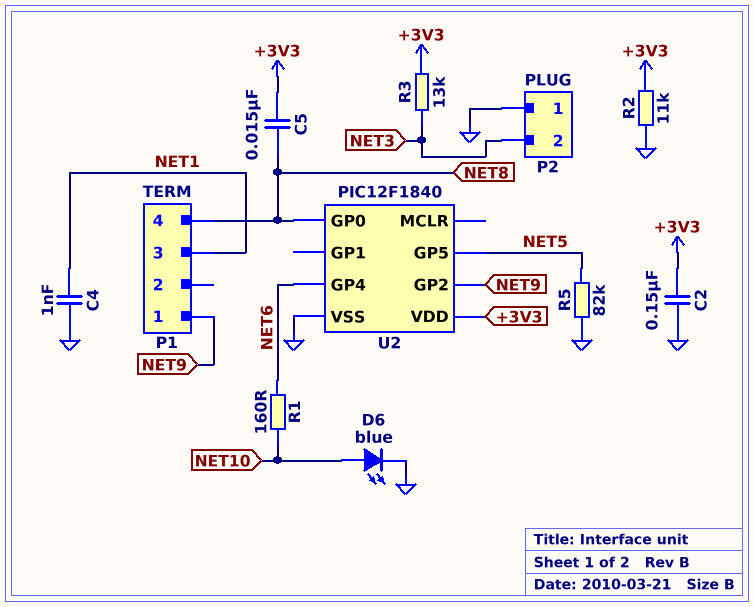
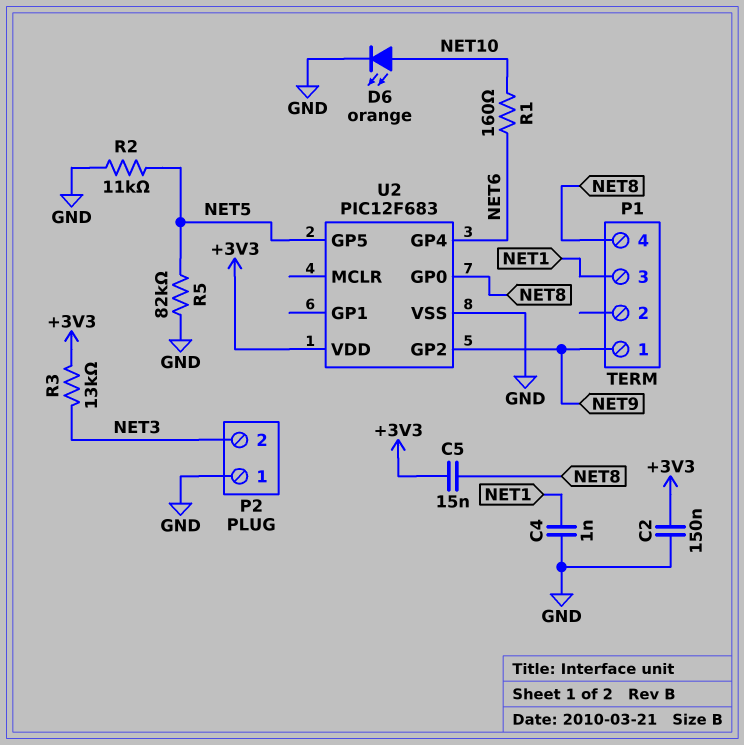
D6: LED blue (A NET10, K GND) -> LED orange (A NET10, K GND)
R2: 11k (+3V3, GND) -> 11k (GND, NET5)
U2: PIC12F1840 -> PIC12F683

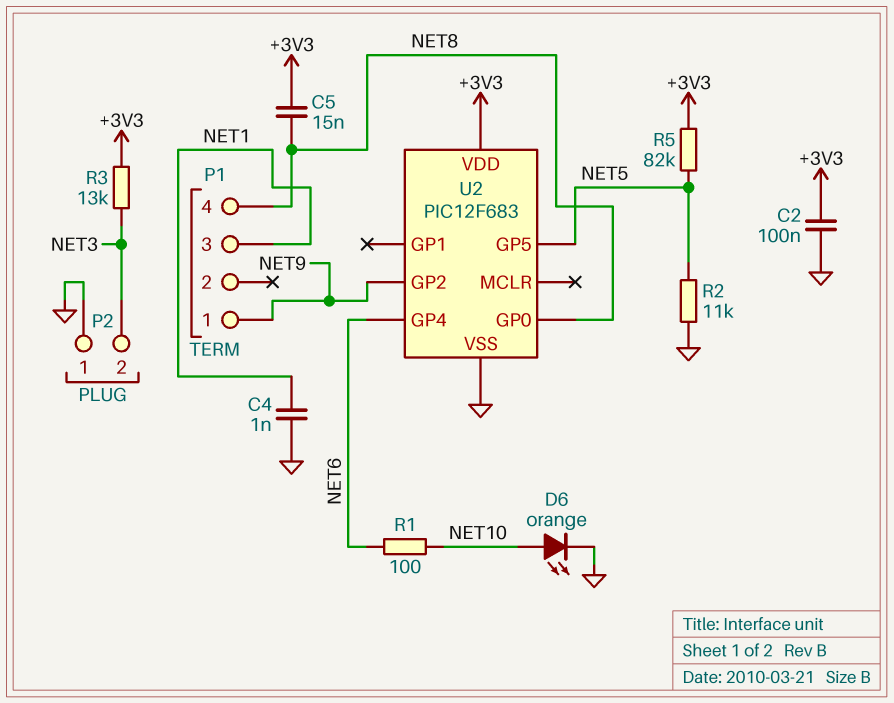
C2: 150nF (+3V3, GND) -> 100nF (+3V3, GND)
R1: 160 (NET6, NET10) -> 100 (NET6, NET10)
R5: 82k (GND, NET5) -> 82k (+3V3, NET5)

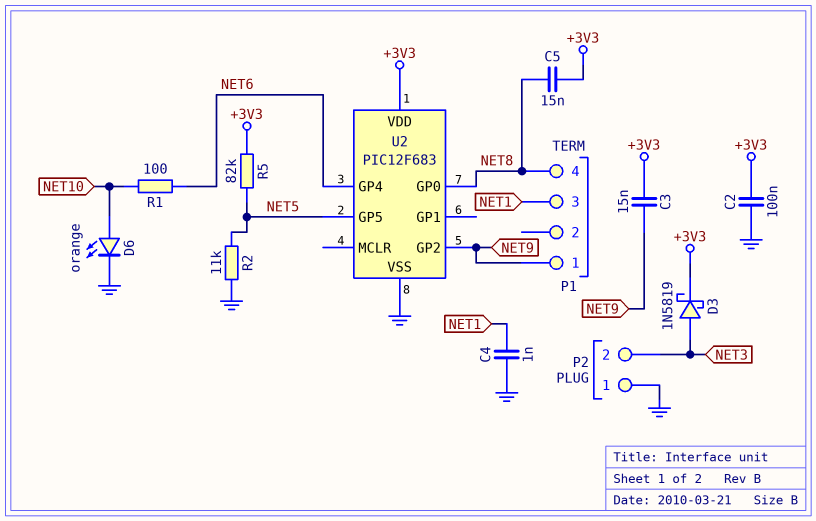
C3: none -> 15nF (+3V3, NET9)
D3: none -> schottky 1N5819 (A NET3, K +3V3)
R3: 13k (+3V3, NET3) -> none

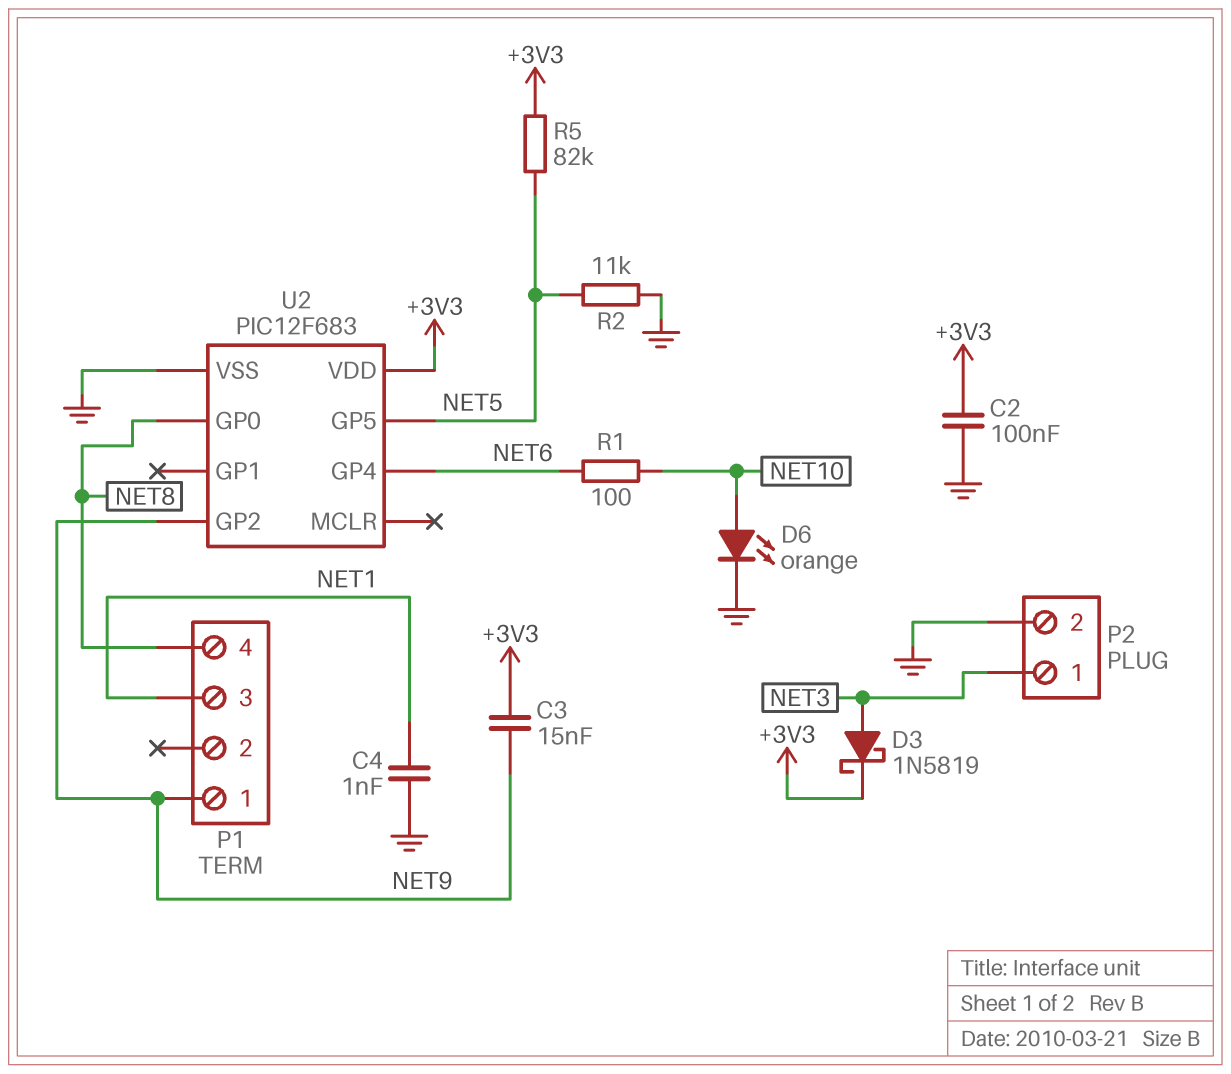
C5: 15nF (+3V3, NET8) -> none
P2 pin 1: GND -> NET3
P2 pin 2: NET3 -> GND

